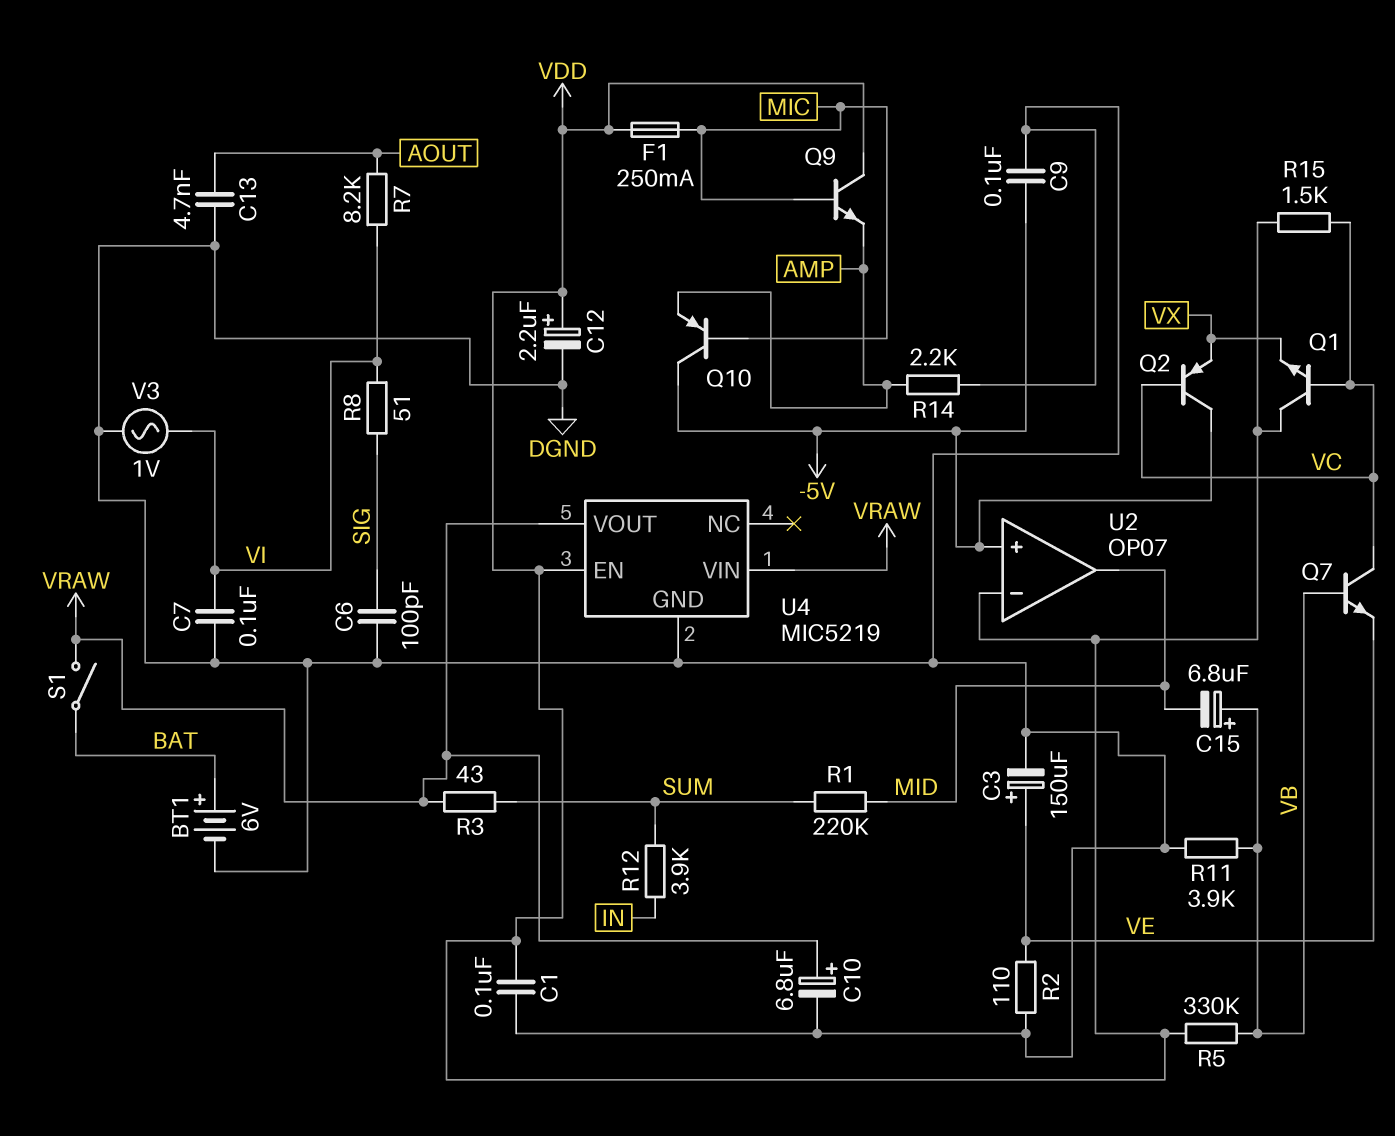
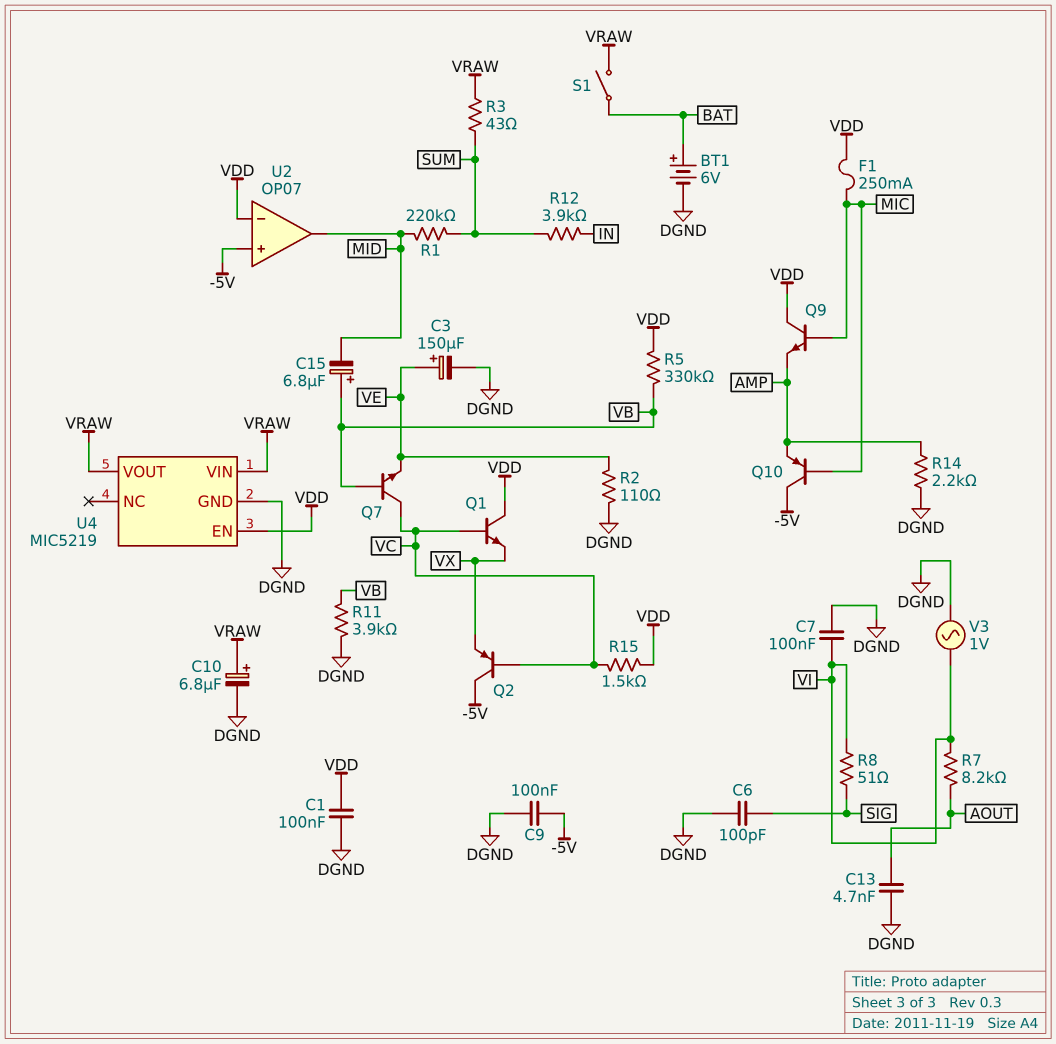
C12: 2.2uF (plus VDD, minus DGND) -> none

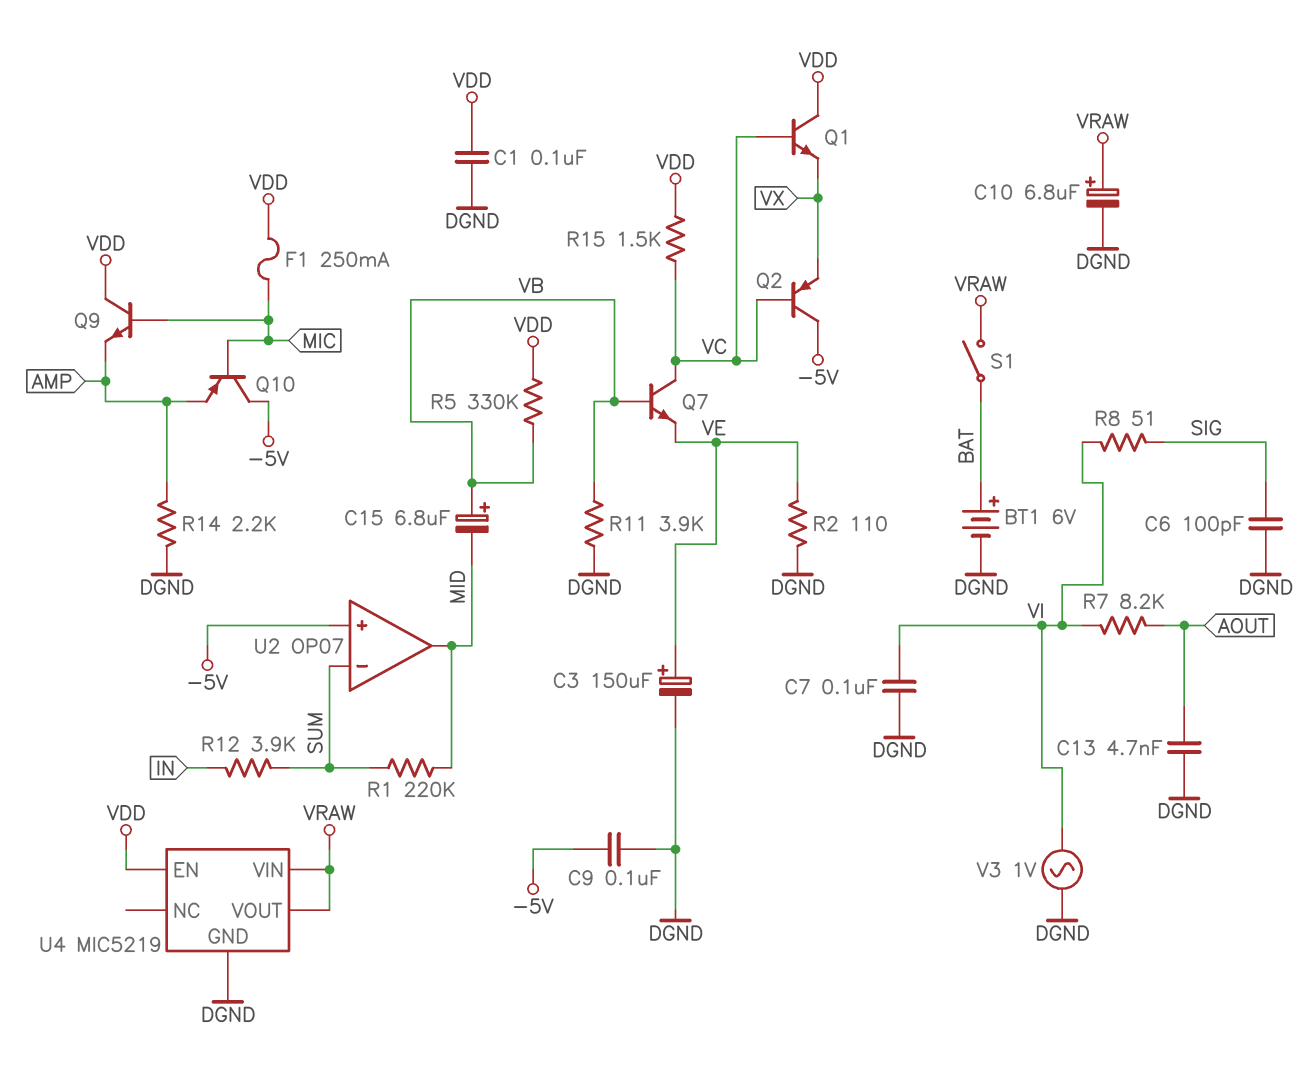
R3: 43 (SUM, VRAW) -> none
U2 pin in-: VDD -> SUM

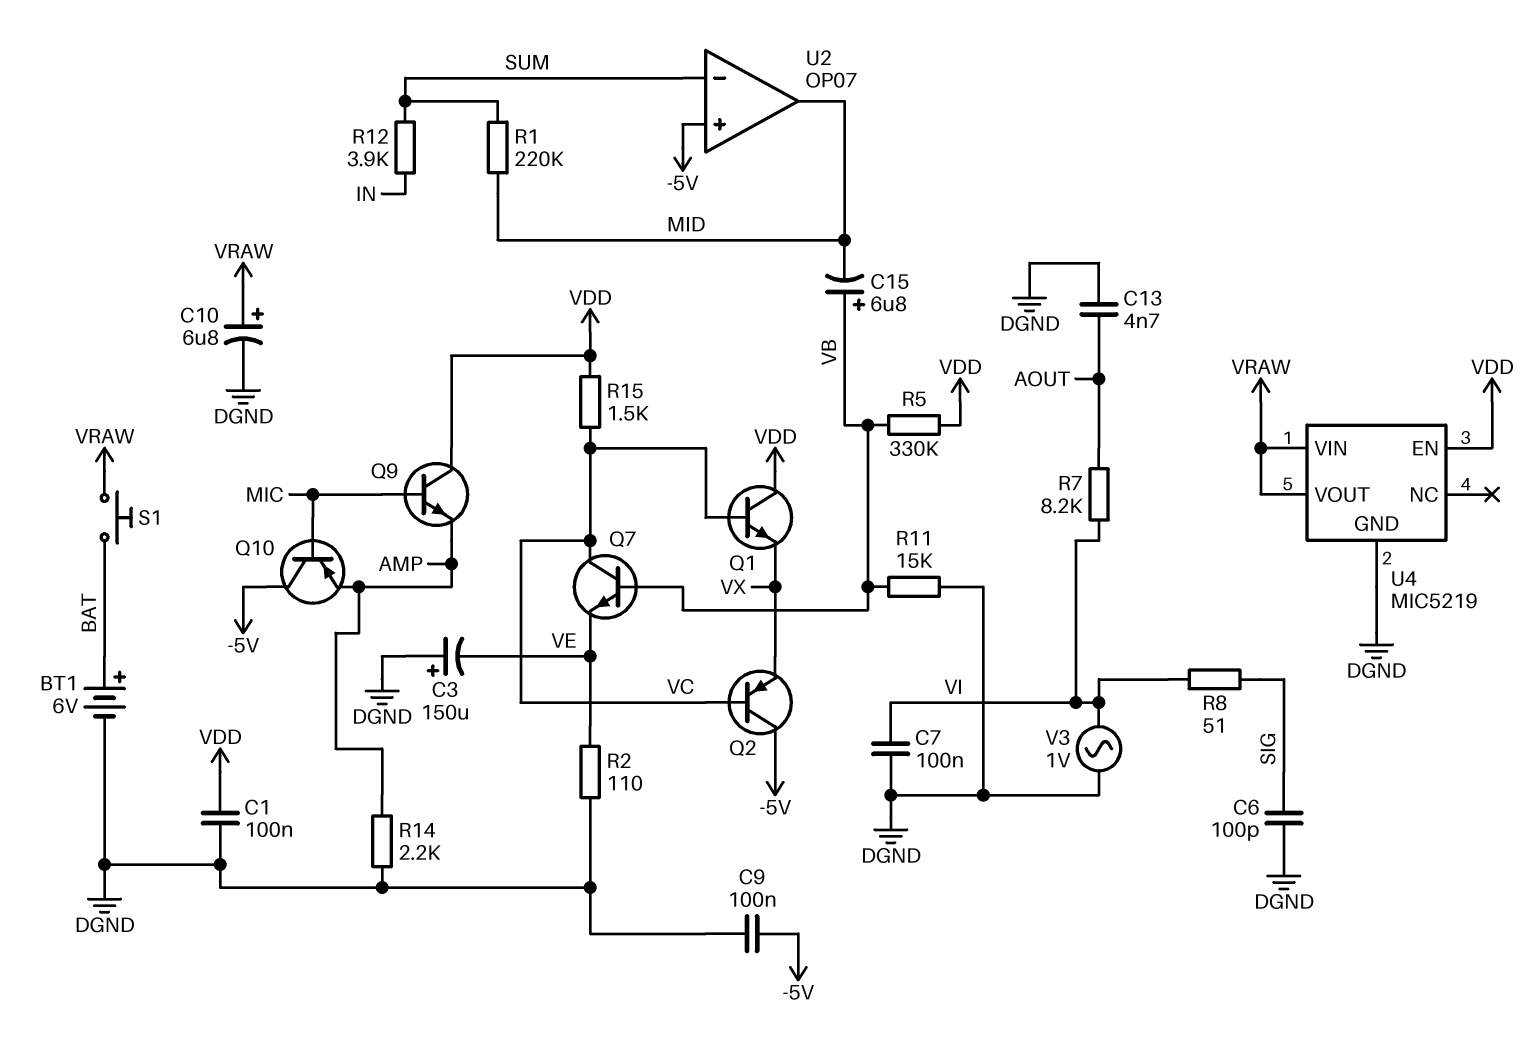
C3: 150uF (plus VE, minus DGND) -> 150uF (plus DGND, minus VE)
F1: 250mA (MIC, VDD) -> none
R11: 3.9k (DGND, VB) -> 15k (DGND, VB)
S1: switch (BAT, VRAW) -> button (BAT, VRAW)

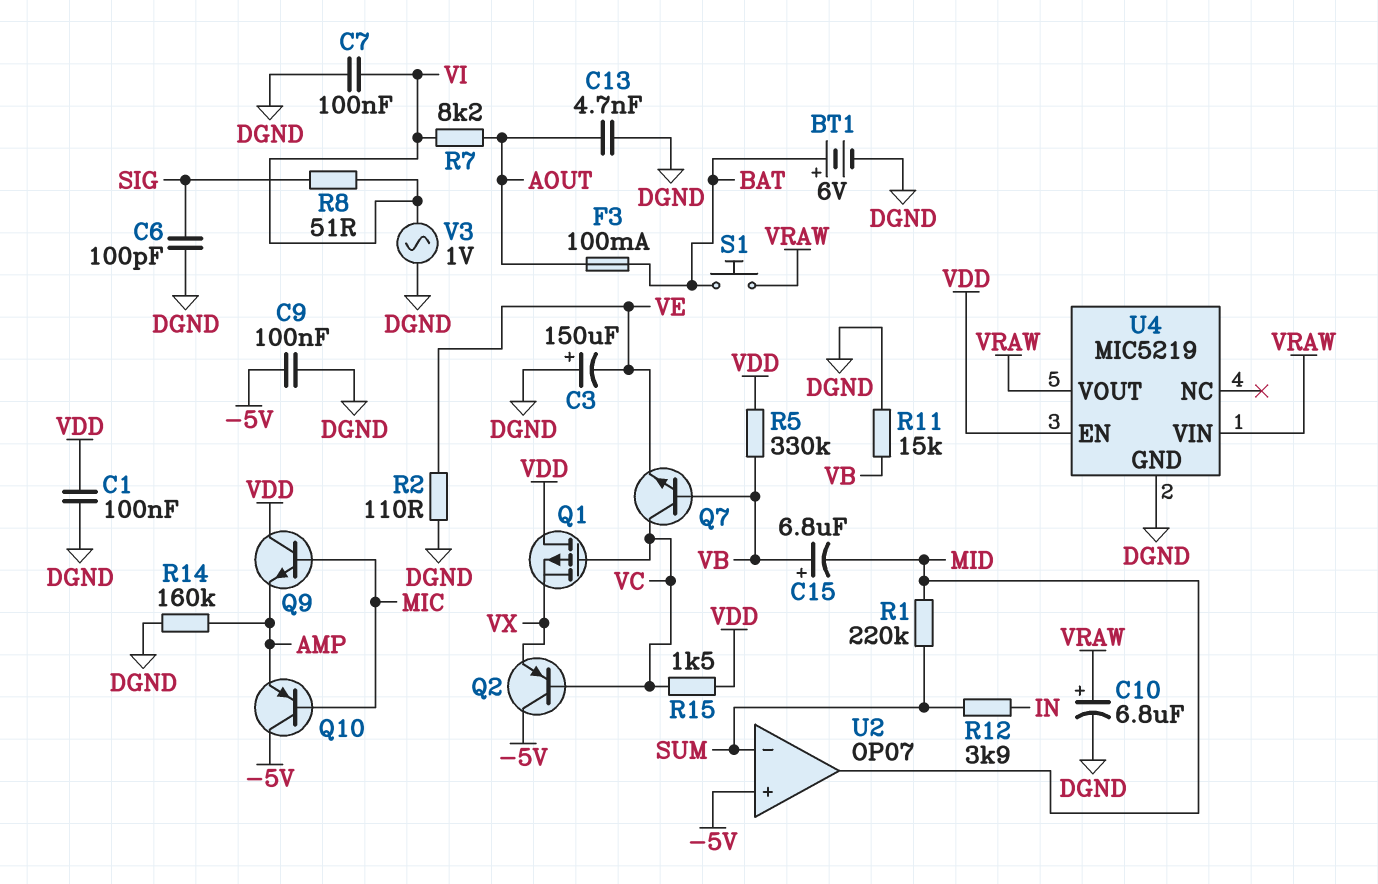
F3: none -> 100mA (AOUT, BAT)
Q1: NPN (B VC, C VDD, E VX) -> PMOS (G VC, D VDD, S VX)
R14: 2.2k (AMP, DGND) -> 160k (AMP, DGND)

